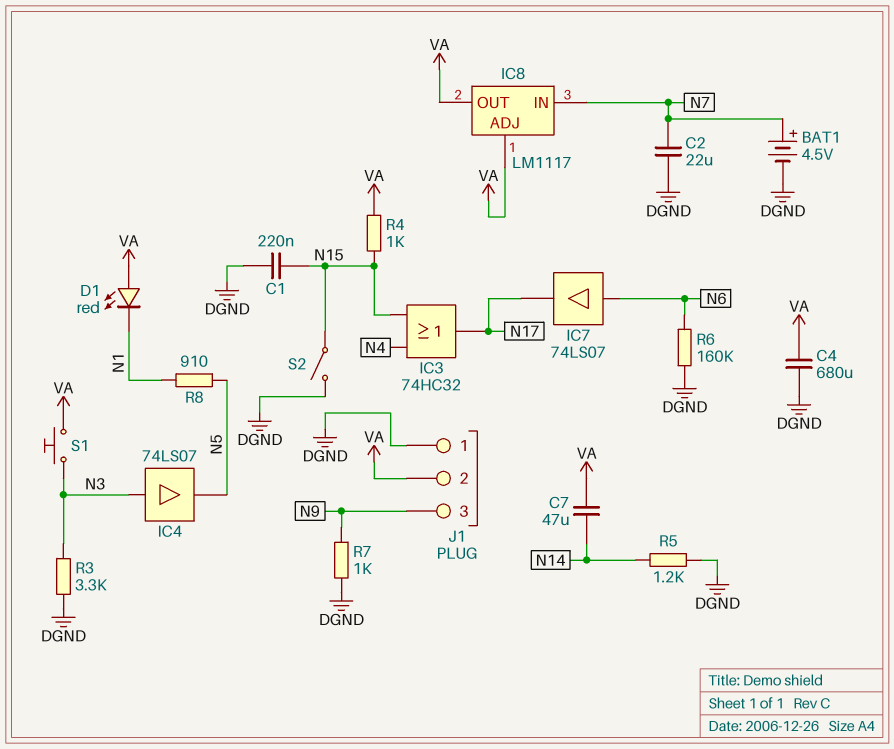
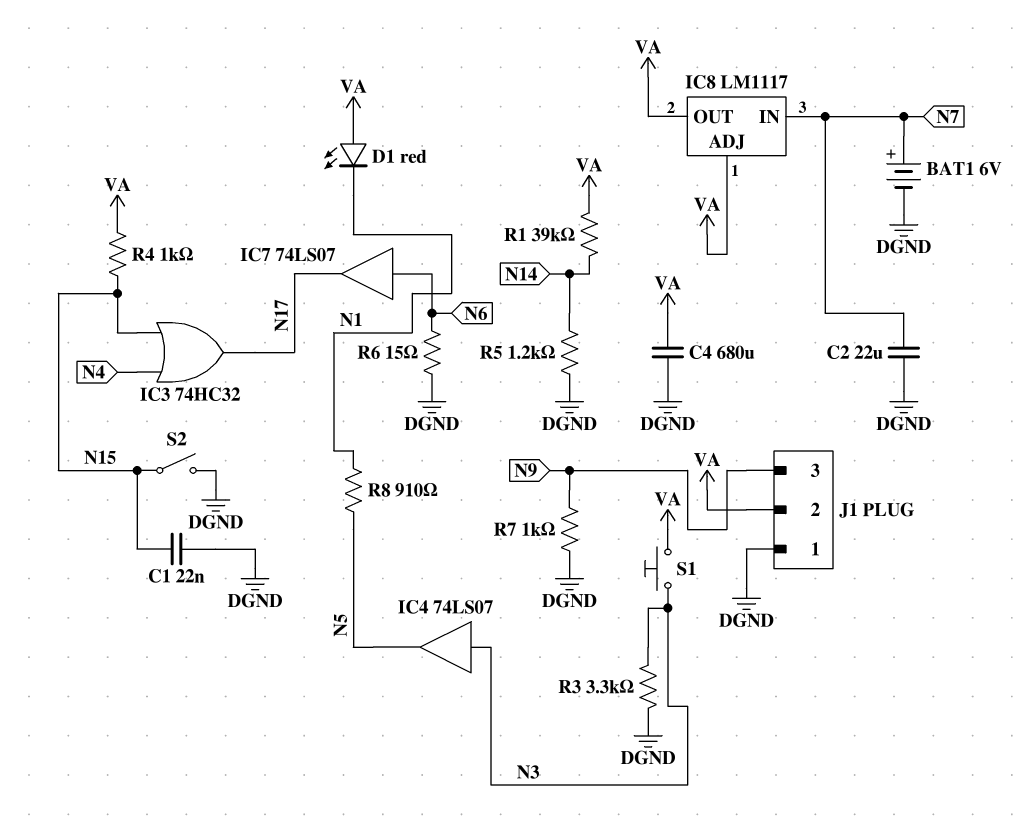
BAT1: 4.5V (plus N7, minus DGND) -> 6V (plus N7, minus DGND)
C1: 220nF (DGND, N15) -> 22nF (DGND, N15)
C7: 47uF (N14, VA) -> none
R1: none -> 39k (N14, VA)
R6: 160k (DGND, N6) -> 15 (DGND, N6)

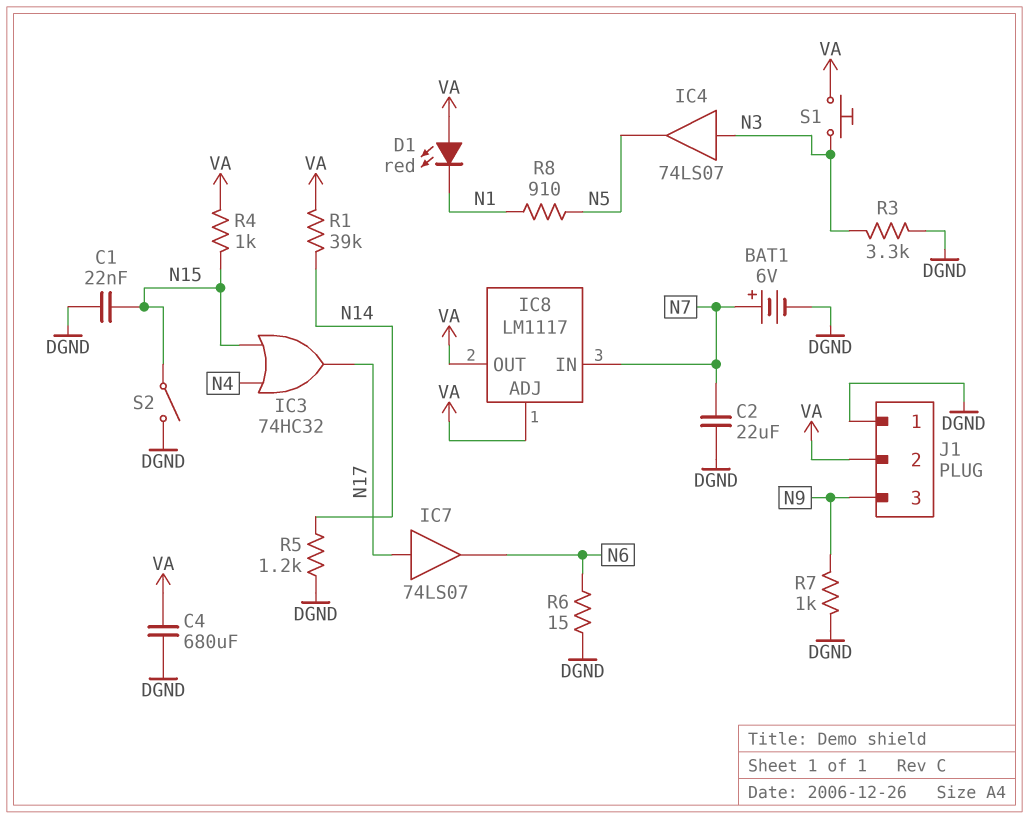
IC7: buffer 74LS07 (in N6, out N17) -> buffer 74LS07 (in N17, out N6)

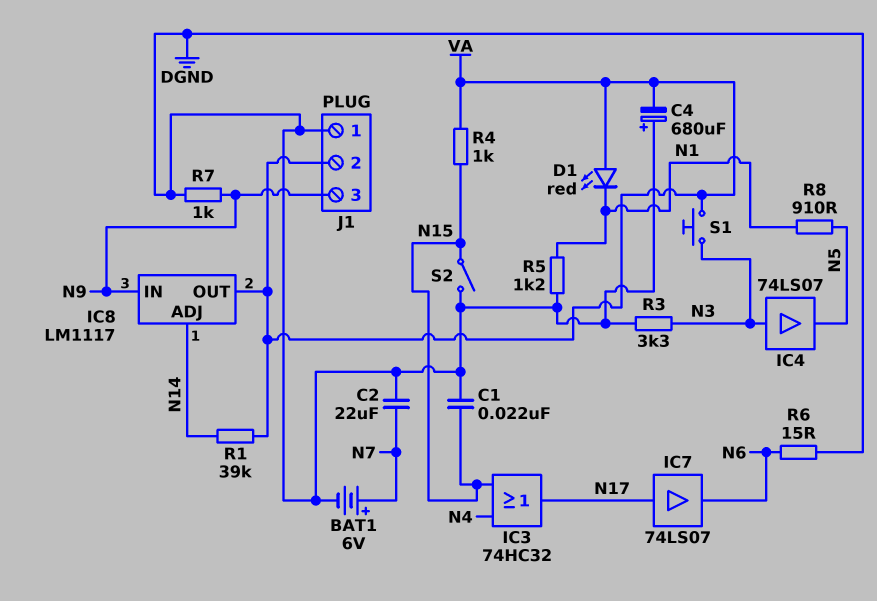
C4: 680uF (DGND, VA) -> 680uF (plus DGND, minus VA)
IC8 pin ADJ: VA -> N14
IC8 pin IN: N7 -> N9
R5: 1.2k (DGND, N14) -> 1.2k (DGND, N1)

